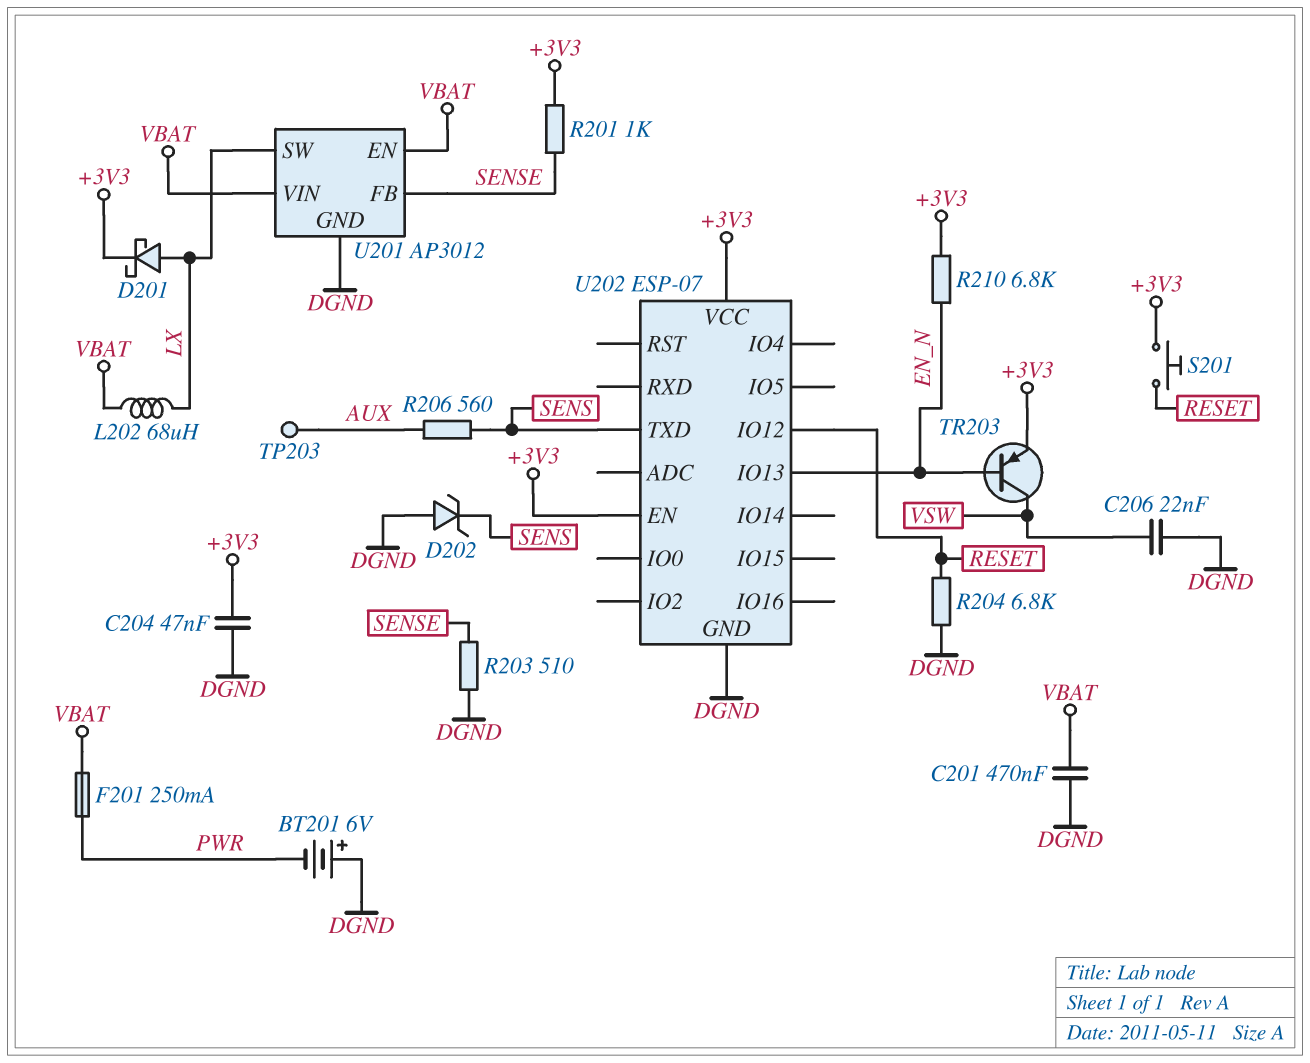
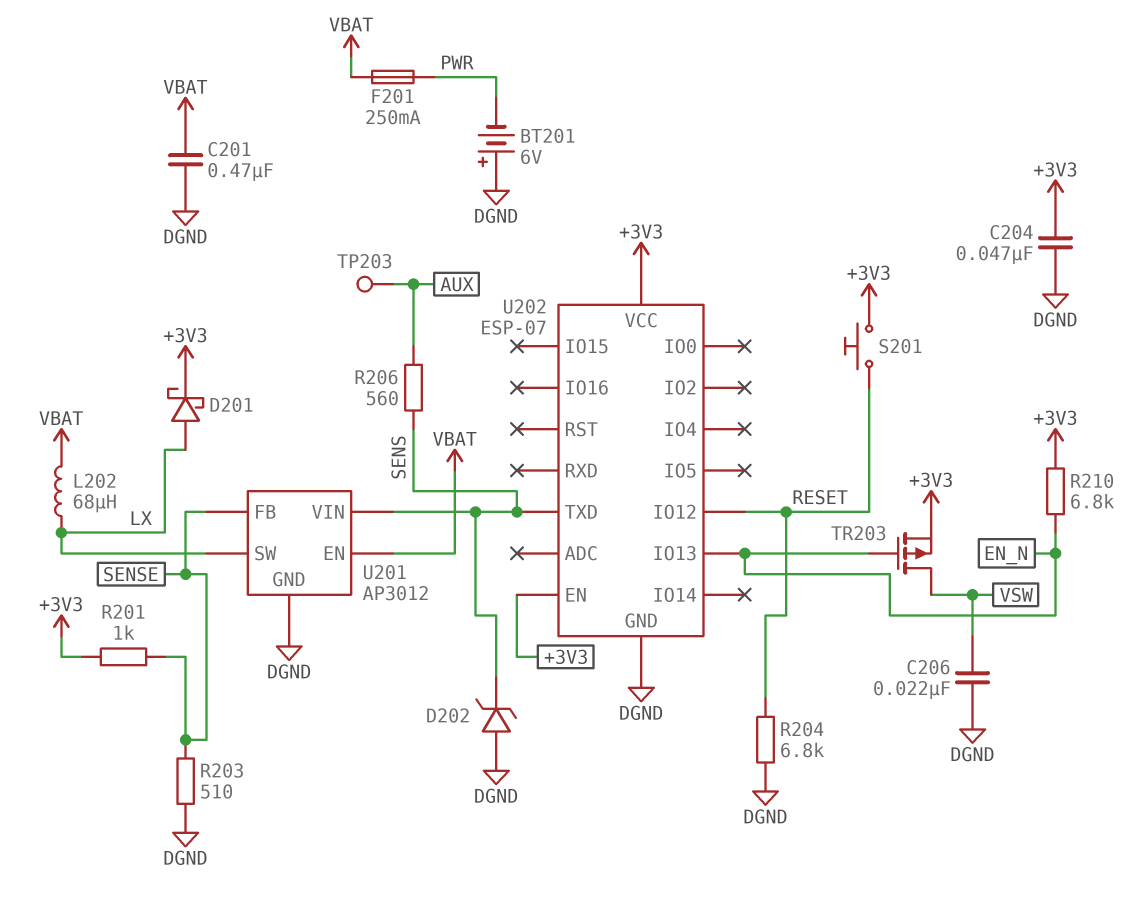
TR203: PNP (B EN_N, C VSW, E +3V3) -> PMOS (G EN_N, D VSW, S +3V3)
U201 pin VIN: VBAT -> SENS

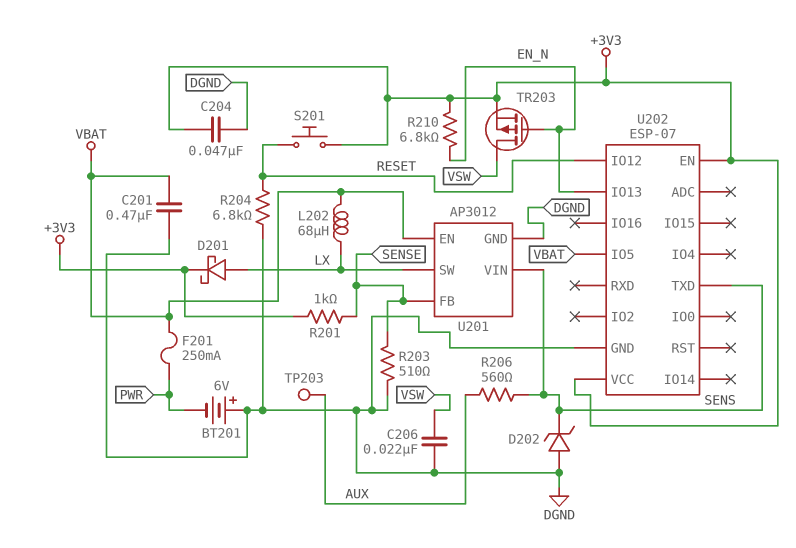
U202 pin IO5: none -> VBAT

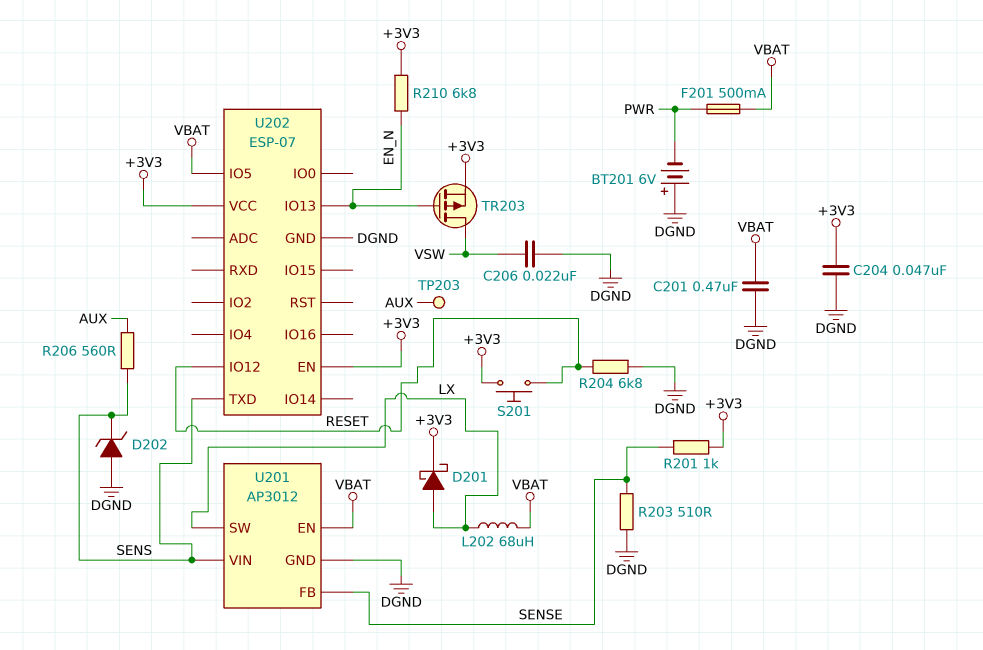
F201: 250mA (PWR, VBAT) -> 500mA (PWR, VBAT)

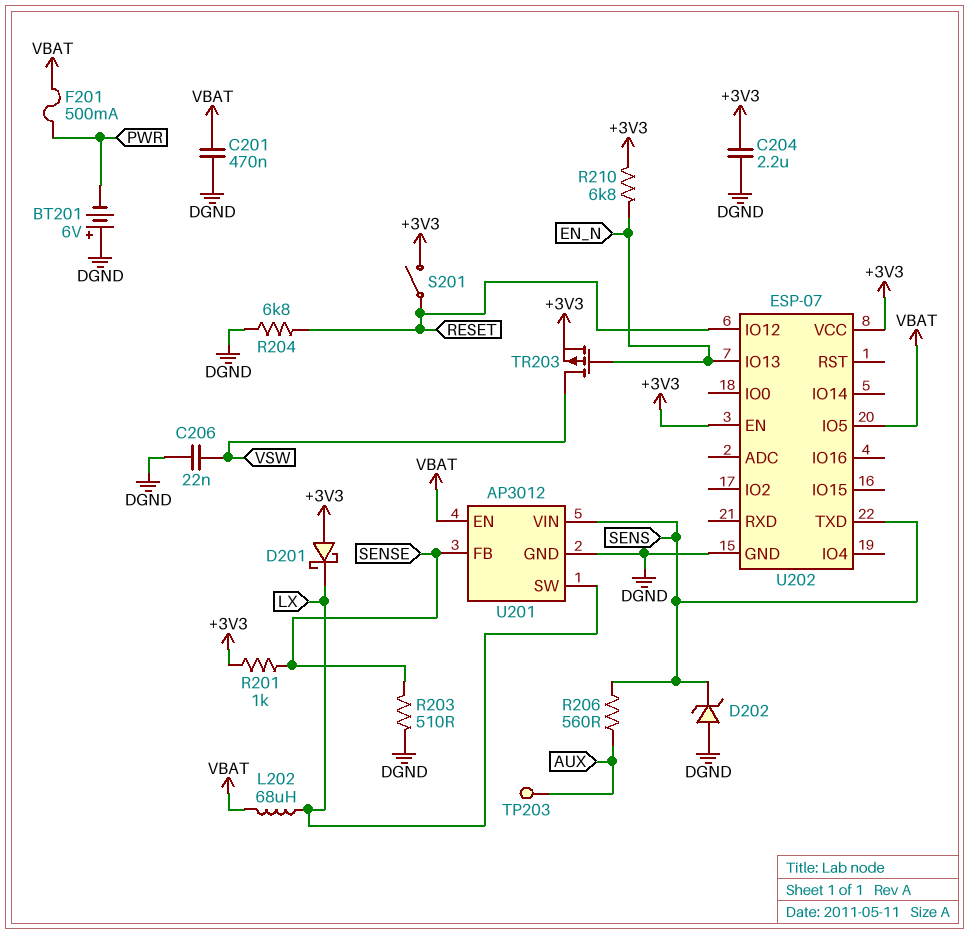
C204: 47nF (+3V3, DGND) -> 2.2uF (+3V3, DGND)
D201: schottky (A LX, K +3V3) -> schottky (A +3V3, K LX)
S201: button (+3V3, RESET) -> switch (+3V3, RESET)

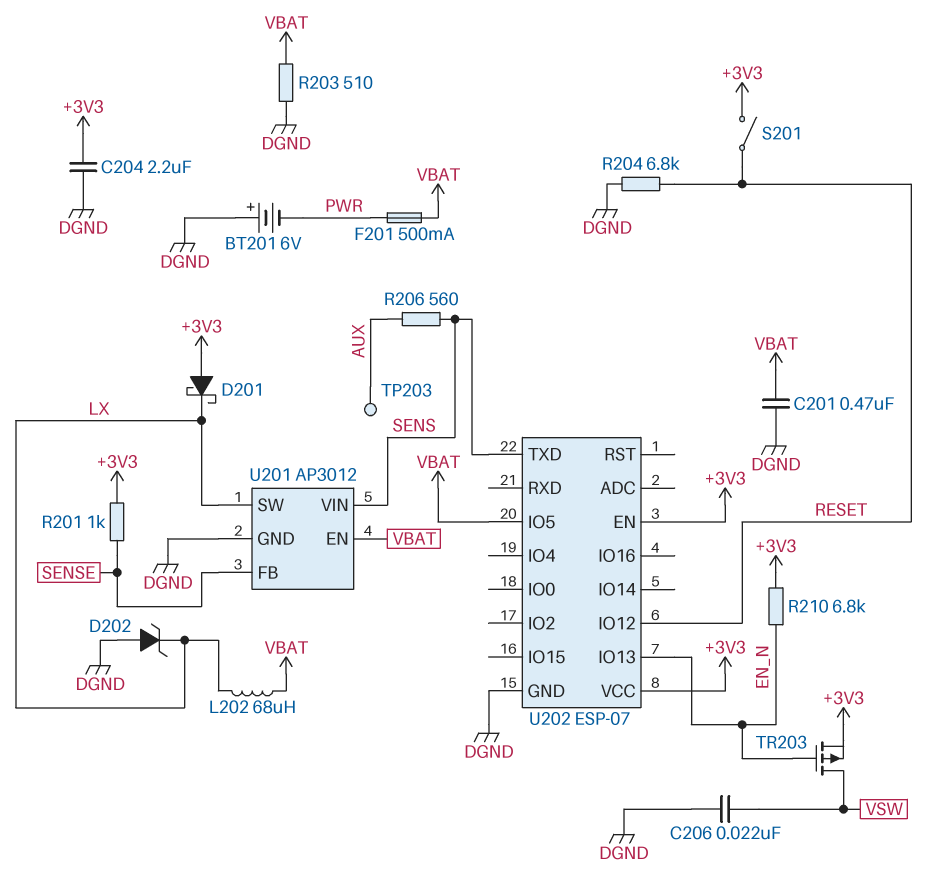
D202: zener (A DGND, K SENS) -> zener (A DGND, K LX)
R203: 510 (DGND, SENSE) -> 510 (DGND, VBAT)

